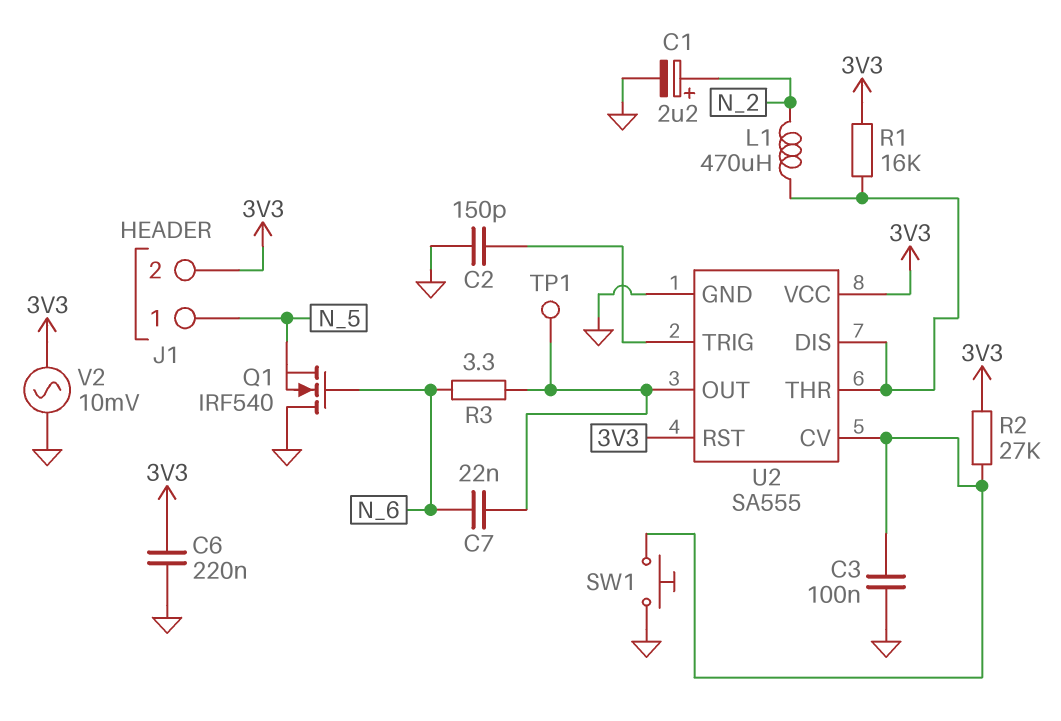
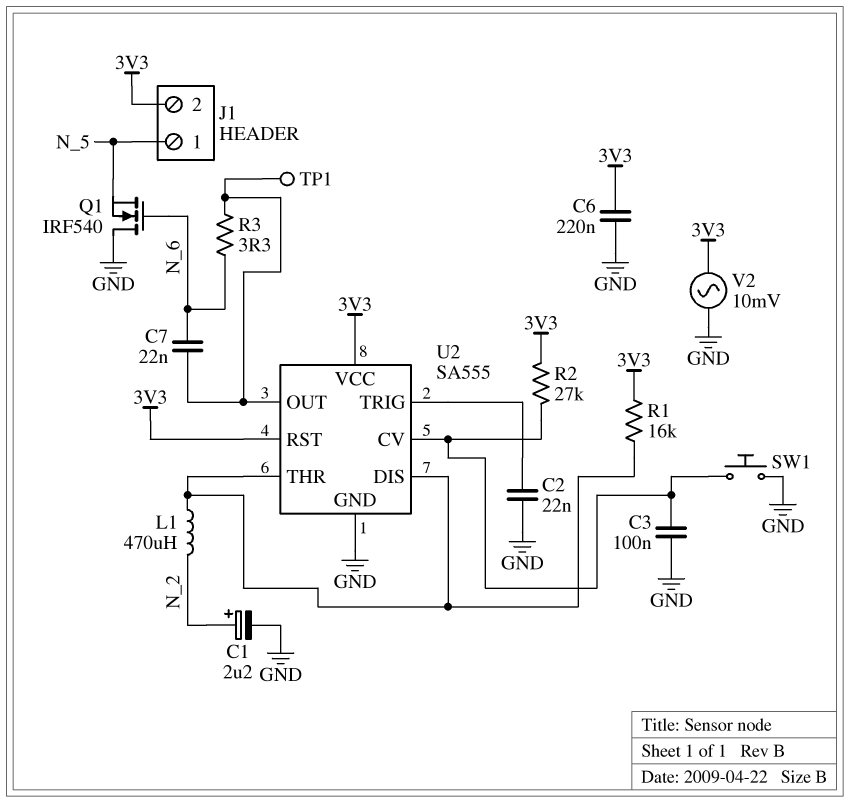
C2: 150pF (GND, U2/TRIG) -> 22nF (GND, U2/TRIG)

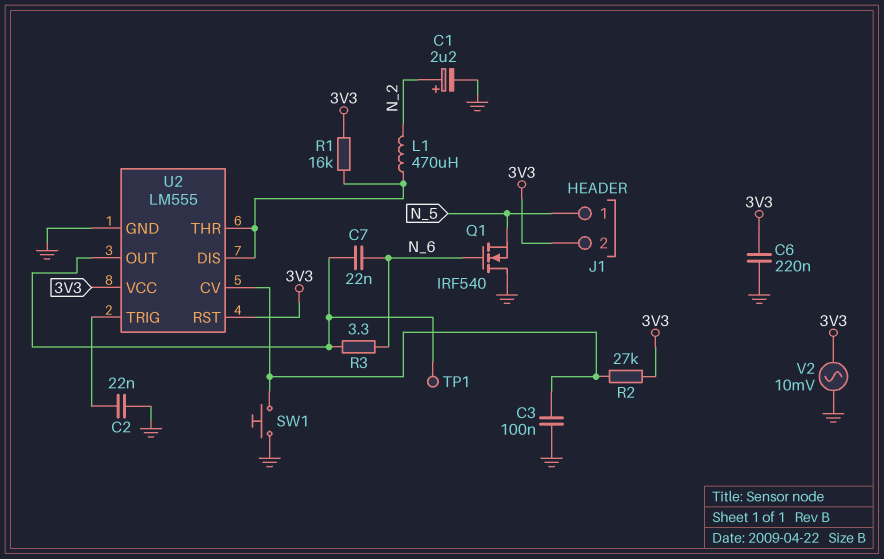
U2: SA555 -> LM555

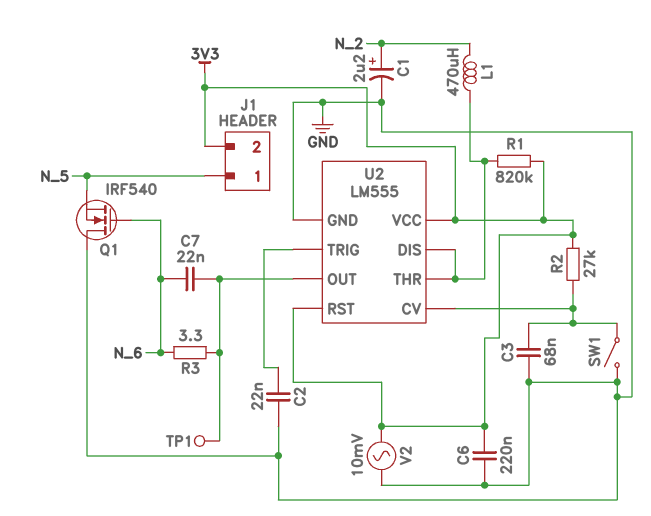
C3: 100nF (GND, U2/CV) -> 68nF (GND, U2/CV)
R1: 16k (3V3, U2/DIS) -> 820k (3V3, U2/DIS)
SW1: button (GND, U2/CV) -> switch (GND, U2/CV)

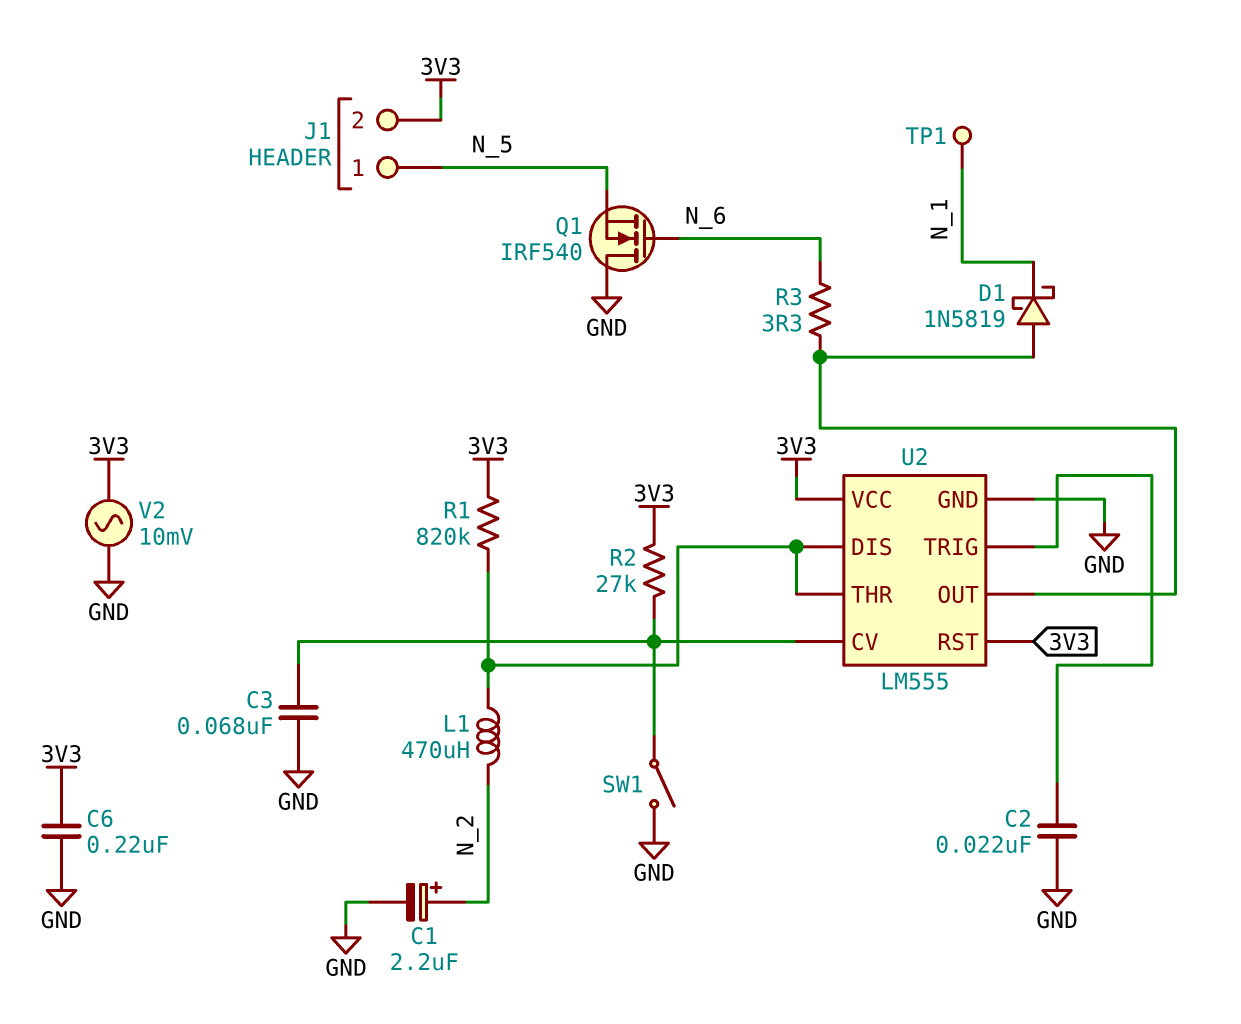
C7: 22nF (N_6, U2/OUT) -> none
D1: none -> schottky 1N5819 (A U2/OUT, K N_1)
TP1: test point (U2/OUT) -> test point (N_1)

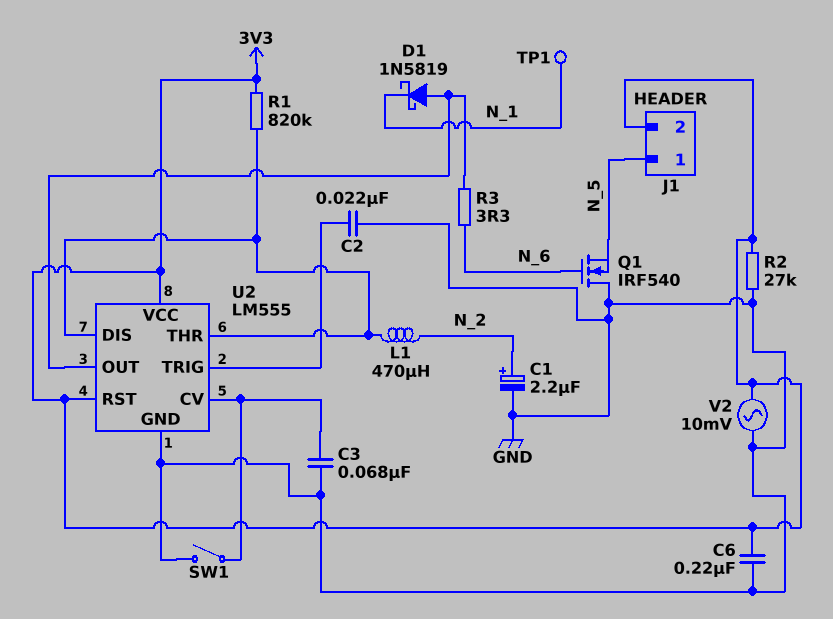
R2: 27k (3V3, U2/CV) -> 27k (3V3, GND)

